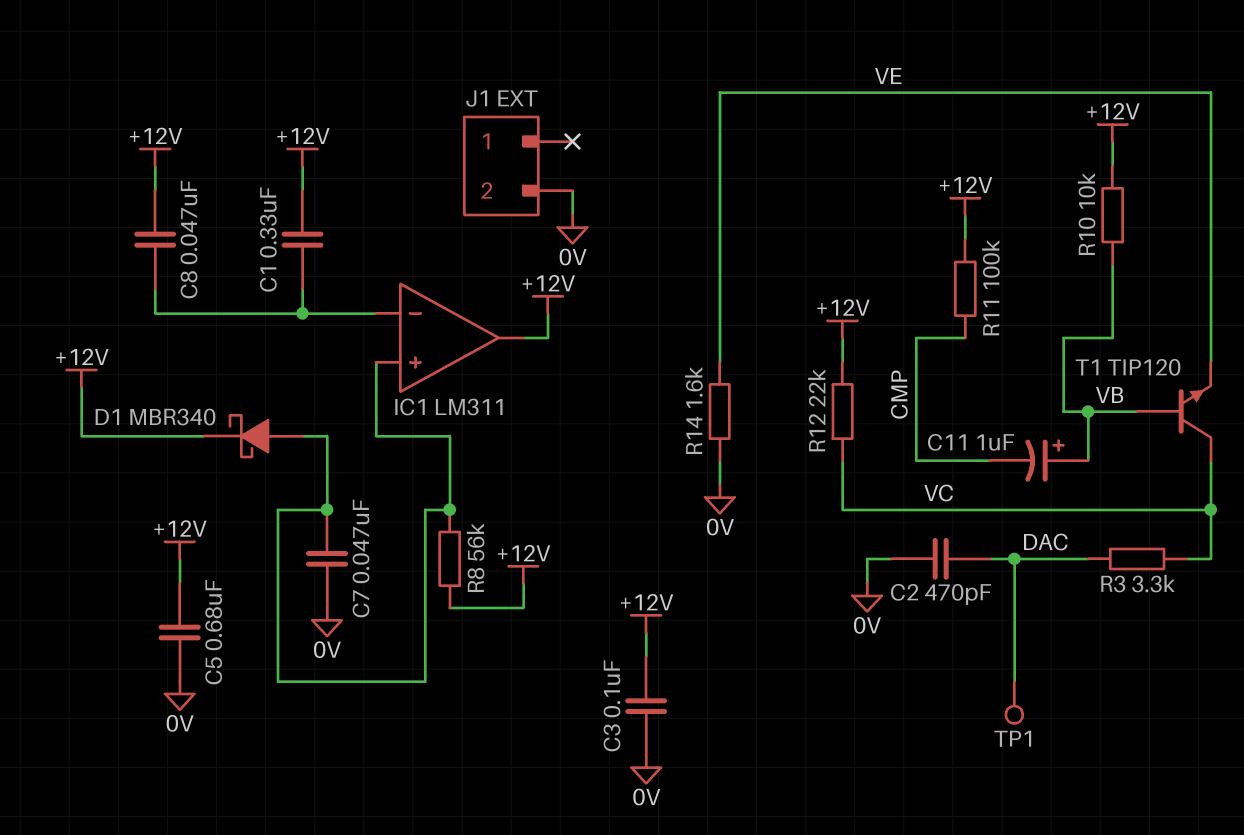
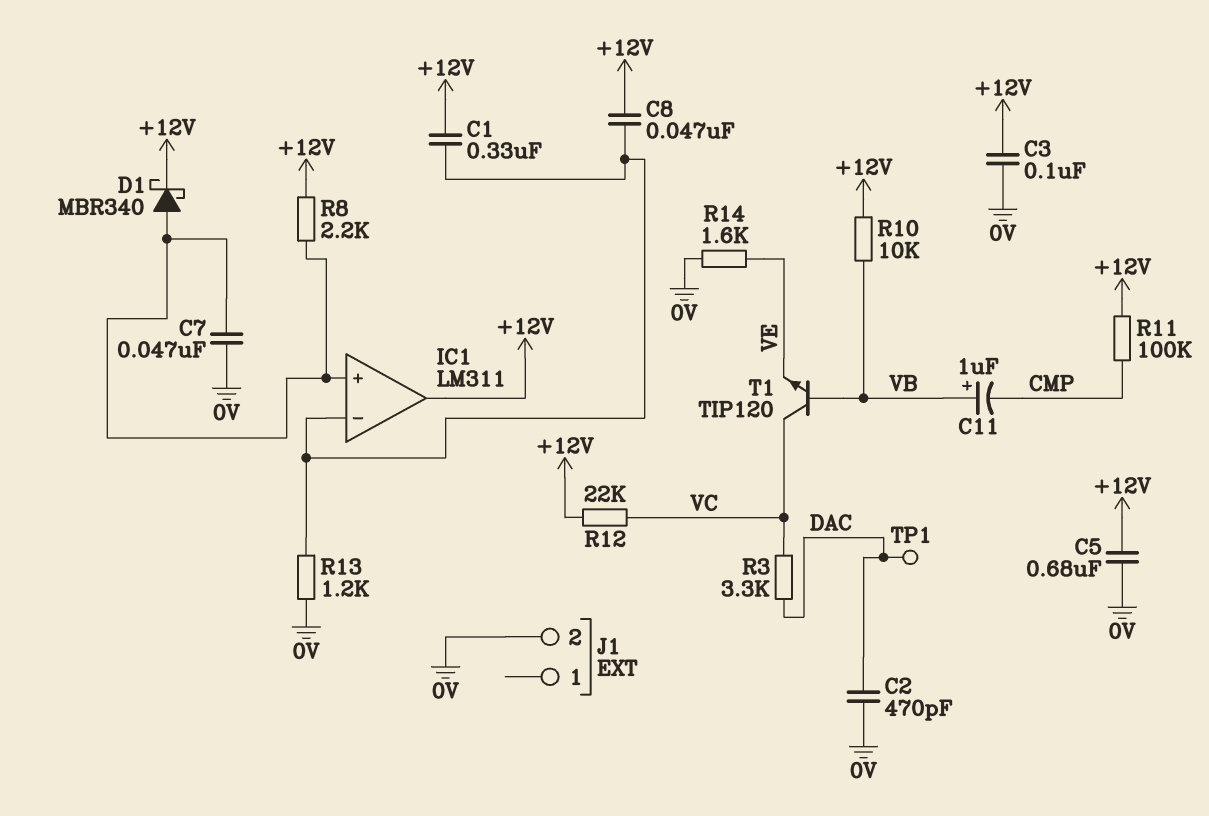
R8: 56k (+12V, IC1/in+) -> 2.2k (+12V, IC1/in+)
R13: none -> 1.2k (0V, IC1/in-)

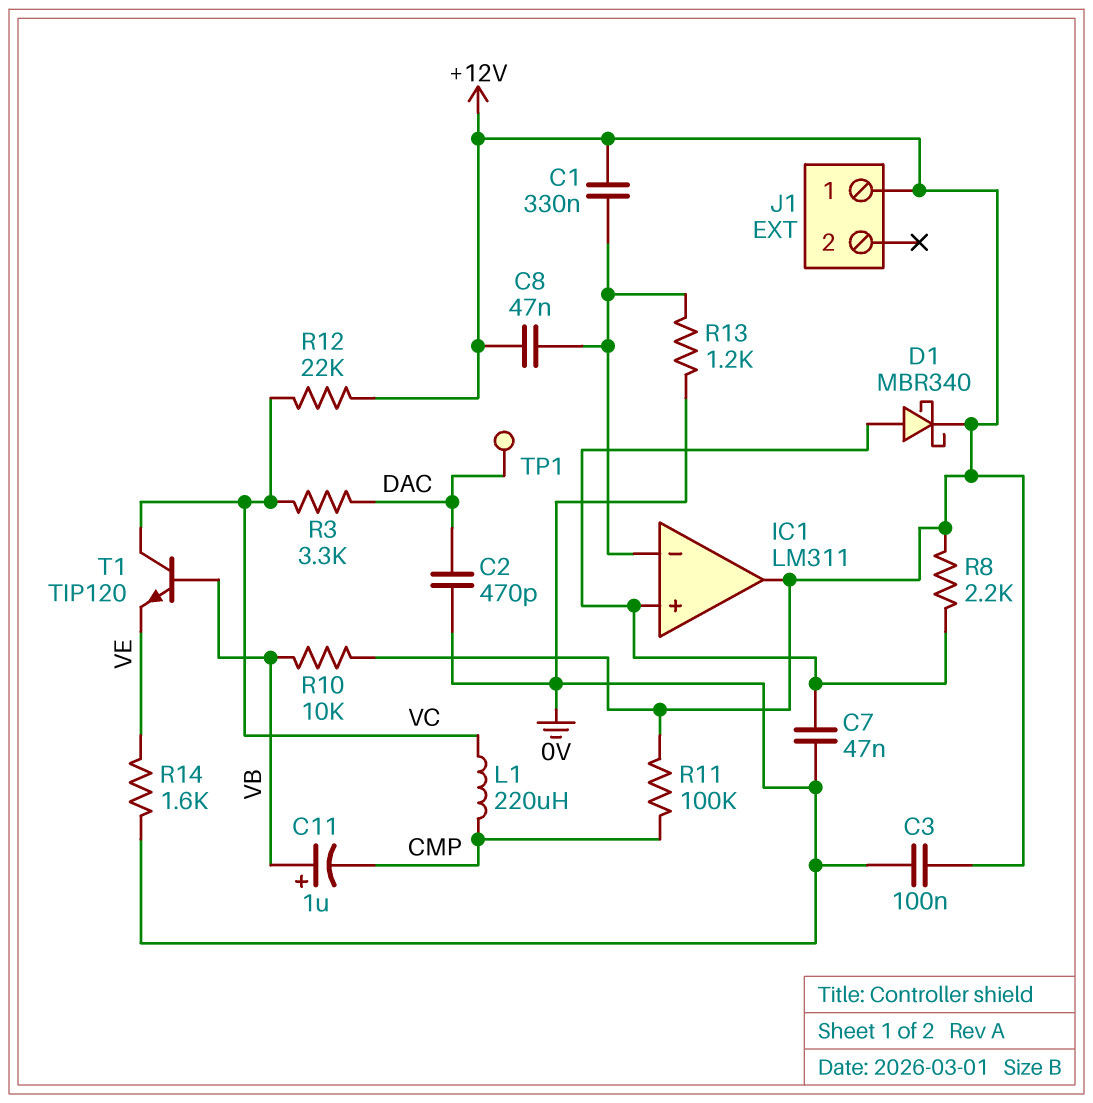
C5: 680nF (+12V, 0V) -> none
J1 pin 1: none -> +12V
J1 pin 2: 0V -> none
L1: none -> 220uH (CMP, VC)

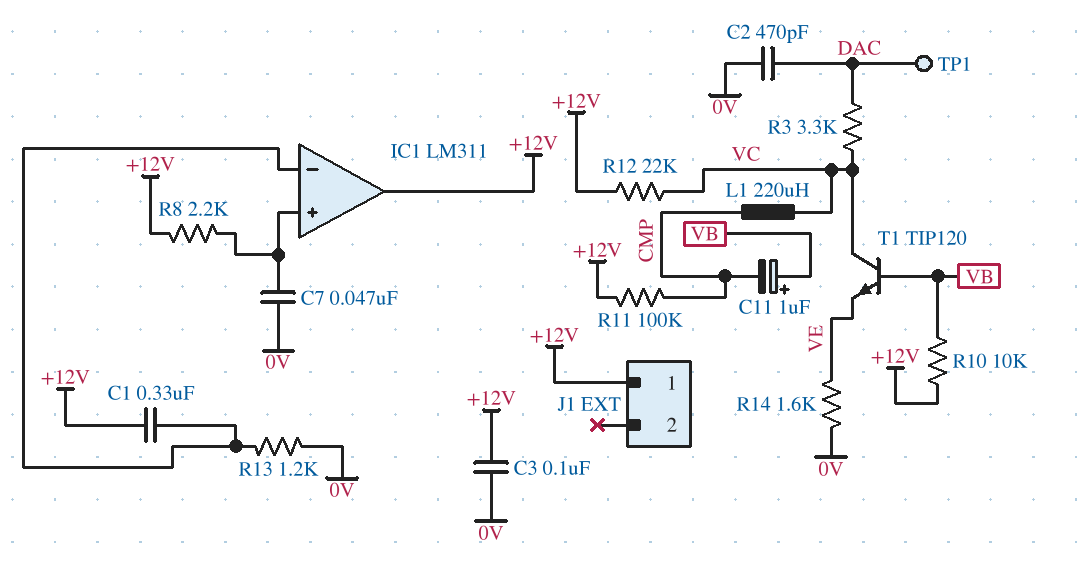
C8: 47nF (+12V, IC1/in-) -> none
D1: schottky MBR340 (A IC1/in+, K +12V) -> none

